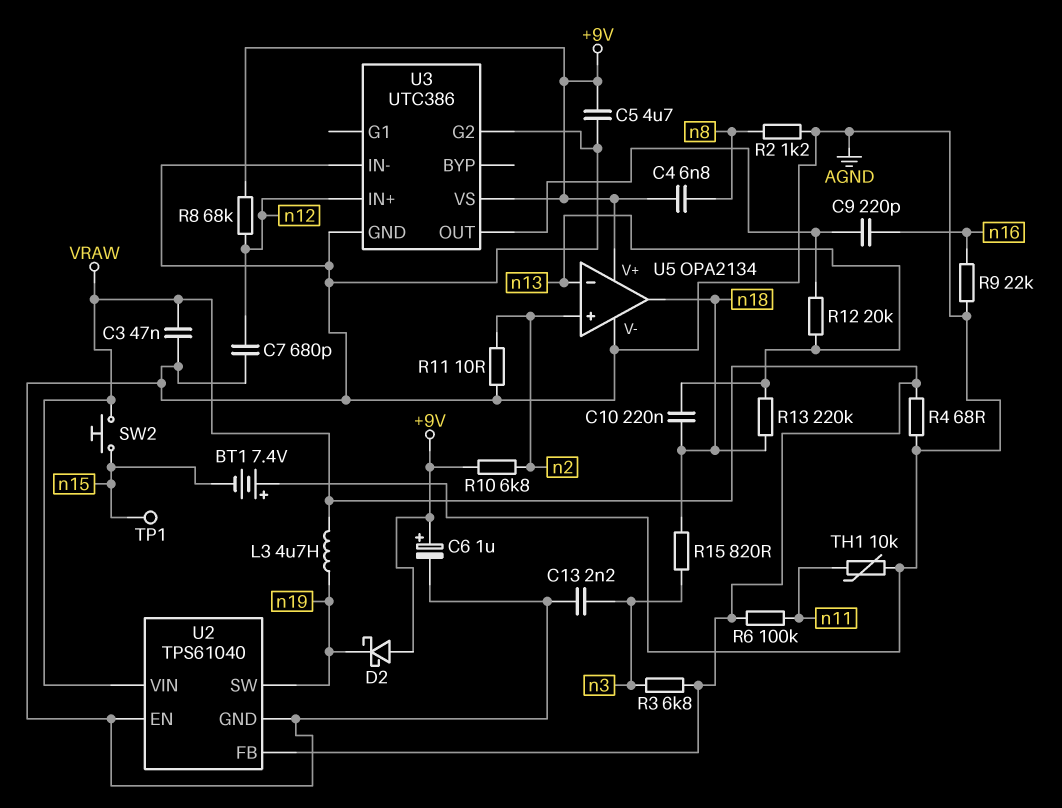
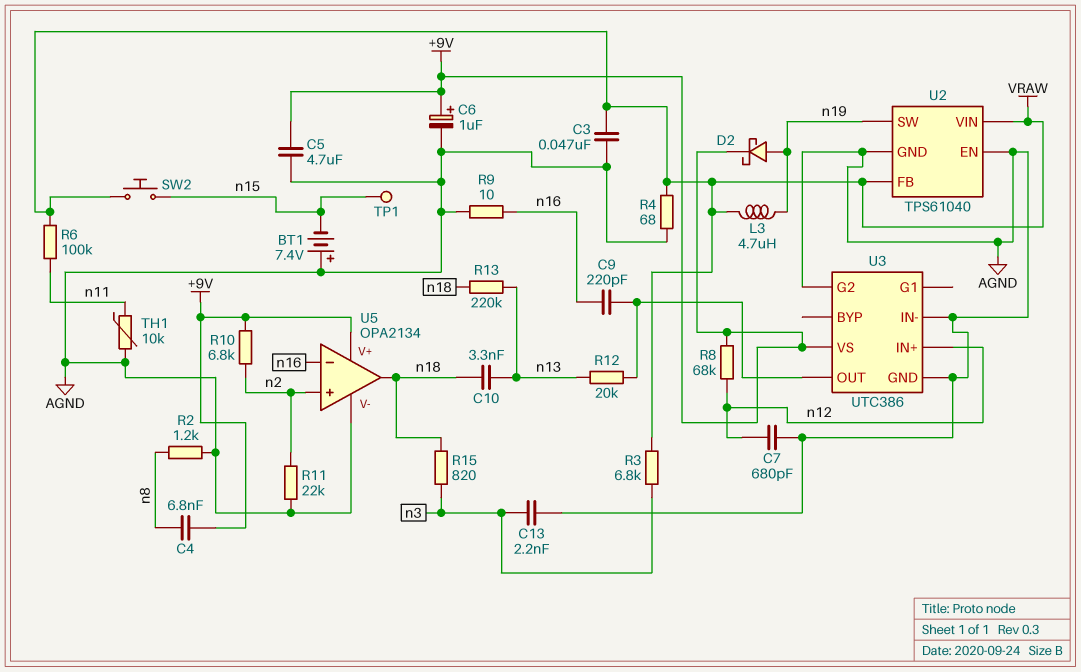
C10: 220nF (n13, n18) -> 3.3nF (n13, n18)
D2: schottky (A +9V, K n19) -> schottky (A n19, K +9V)
R9: 22k (AGND, n16) -> 10 (AGND, n16)
R11: 10 (AGND, n2) -> 22k (AGND, n2)
U5 pin in-: n13 -> n16

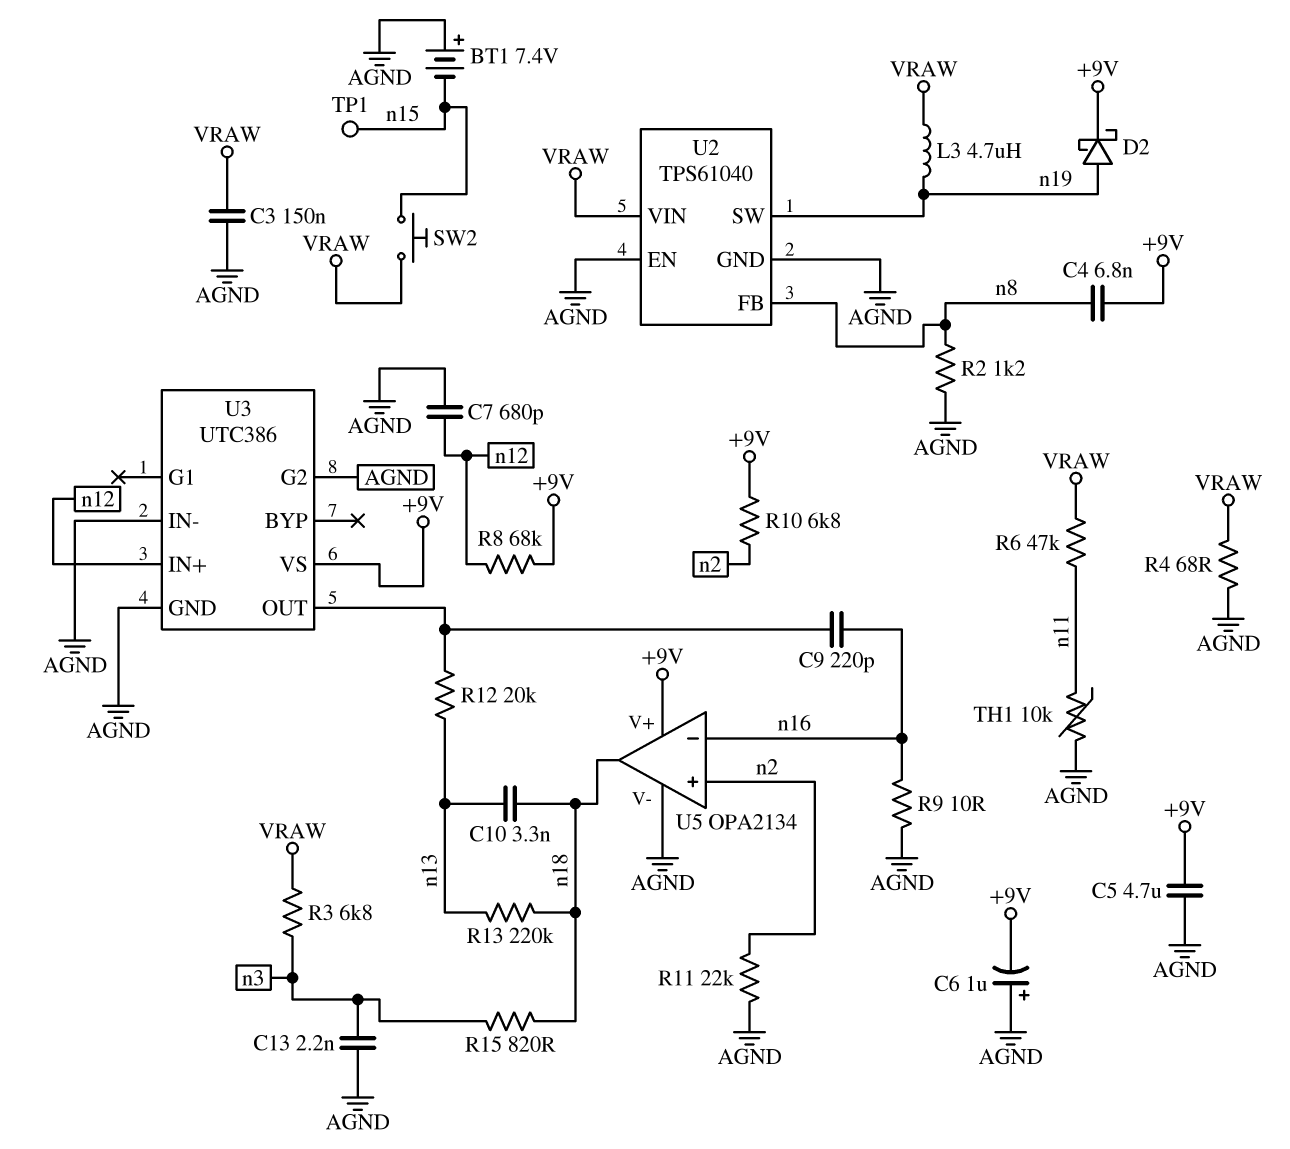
C3: 47nF (AGND, VRAW) -> 150nF (AGND, VRAW)
C6: 1uF (plus +9V, minus AGND) -> 1uF (plus AGND, minus +9V)
R6: 100k (VRAW, n11) -> 47k (VRAW, n11)
U2 pin FB: VRAW -> n8

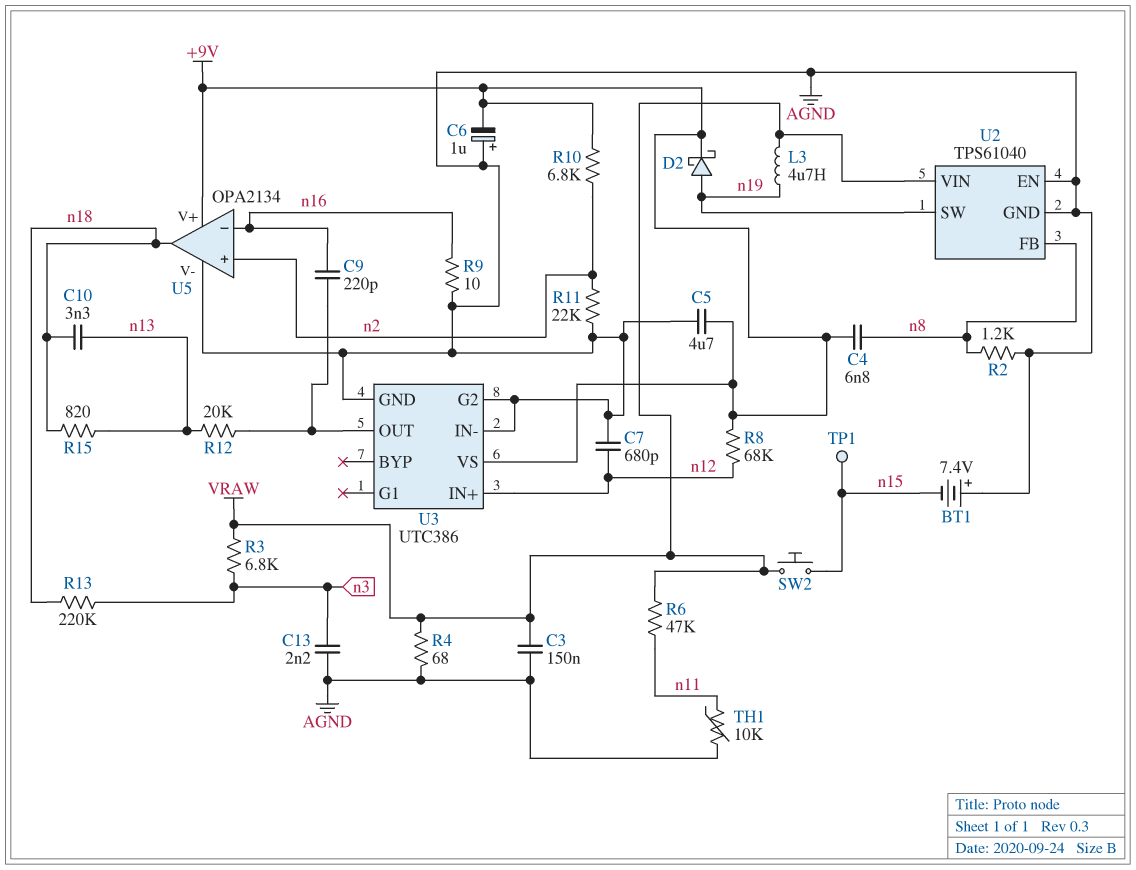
R13: 220k (n13, n18) -> 220k (n3, n18)
R15: 820 (n3, n18) -> 820 (n13, n18)

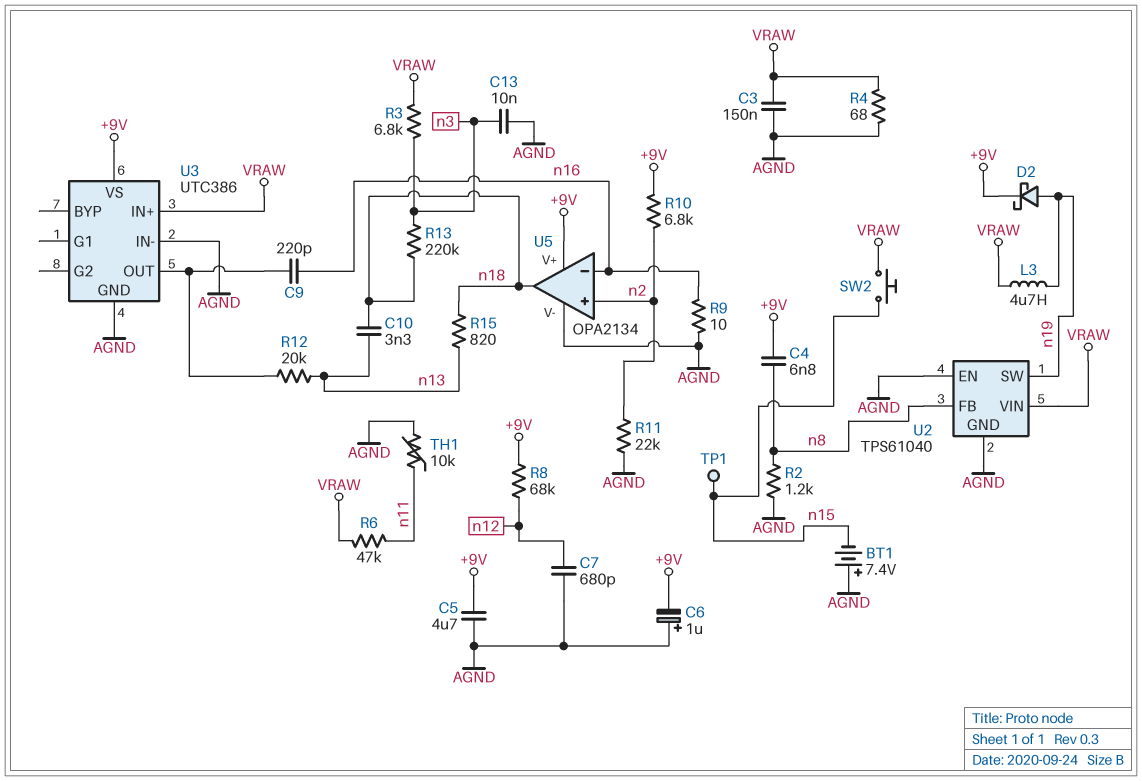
C13: 2.2nF (AGND, n3) -> 10nF (AGND, n3)
U3 pin G2: AGND -> none
U3 pin IN+: n12 -> VRAW

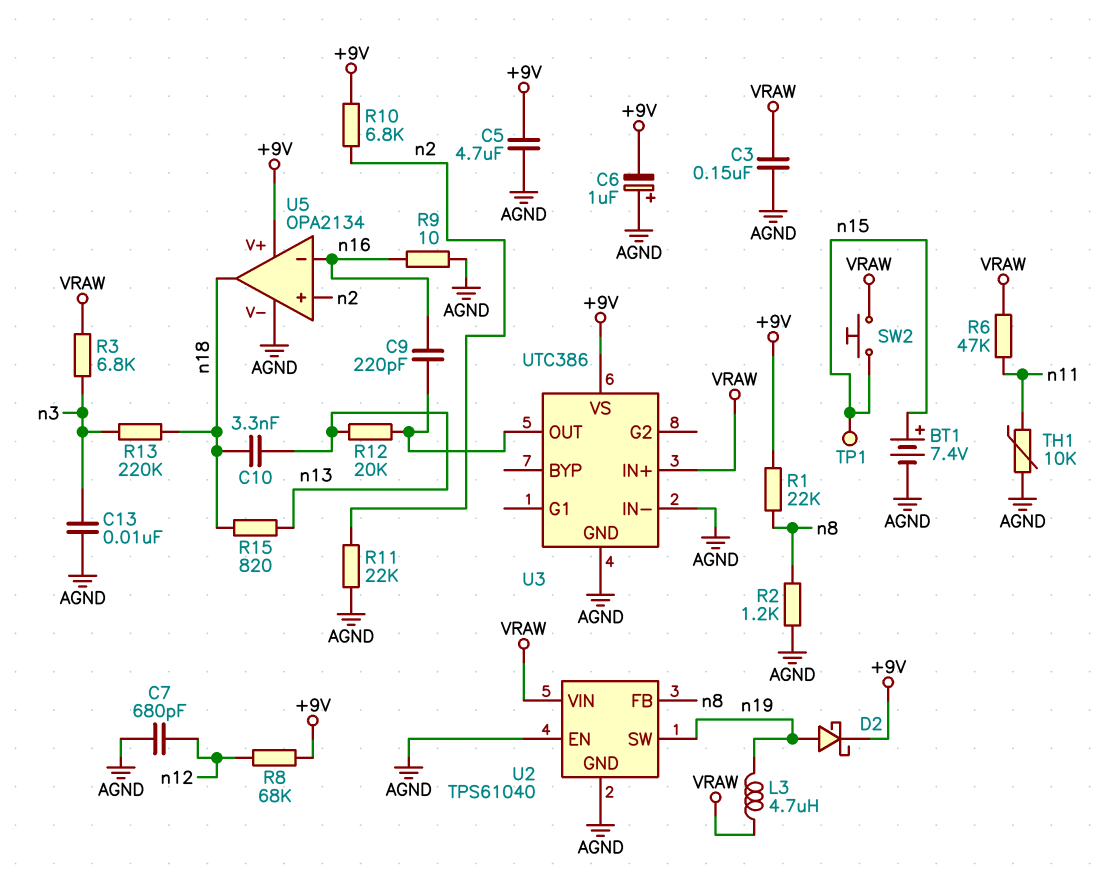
BT1: 7.4V (plus AGND, minus n15) -> 7.4V (plus n15, minus AGND)
C4: 6.8nF (+9V, n8) -> none
R1: none -> 22k (+9V, n8)
R4: 68 (AGND, VRAW) -> none

